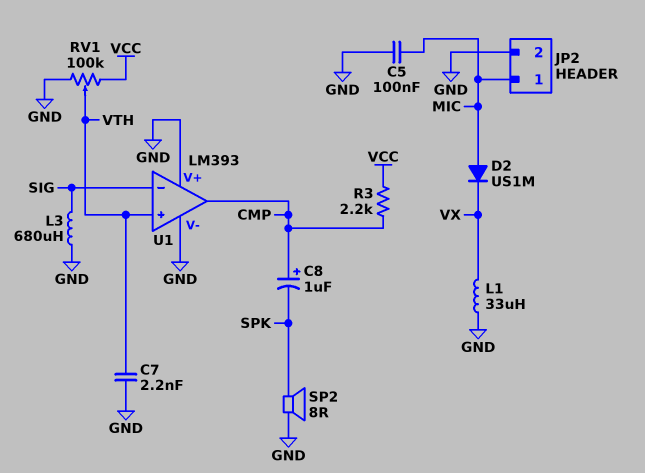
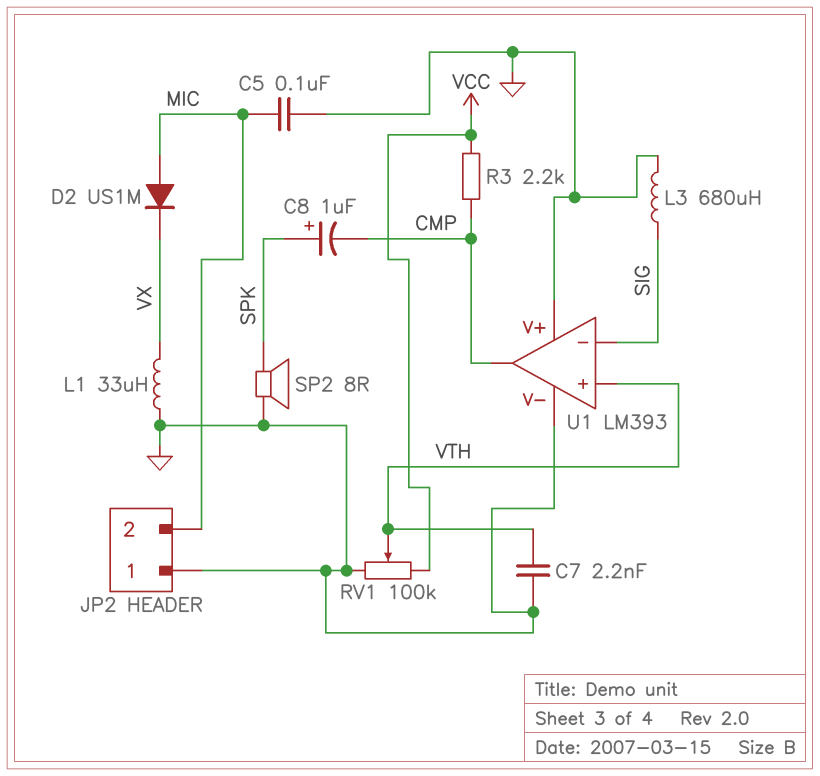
C8: 1uF (plus CMP, minus SPK) -> 1uF (plus SPK, minus CMP)
JP2 pin 1: MIC -> GND
JP2 pin 2: GND -> MIC

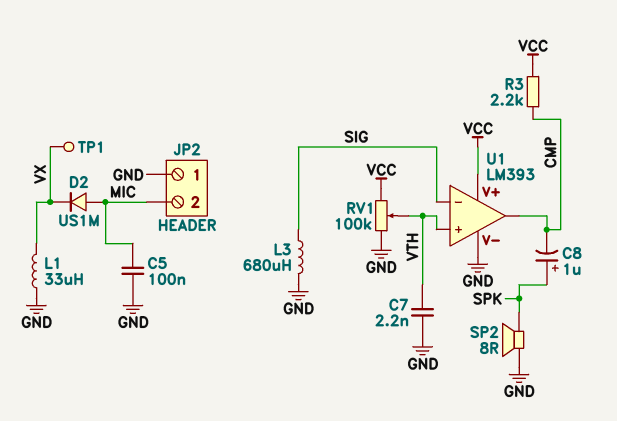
TP1: none -> test point (VX)
U1 pin V+: GND -> VCC

